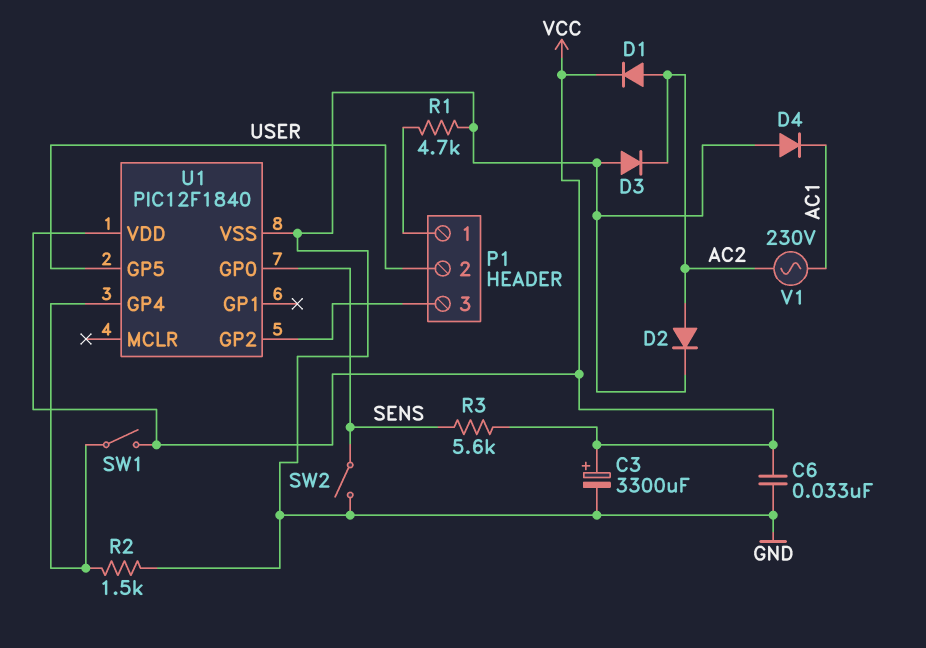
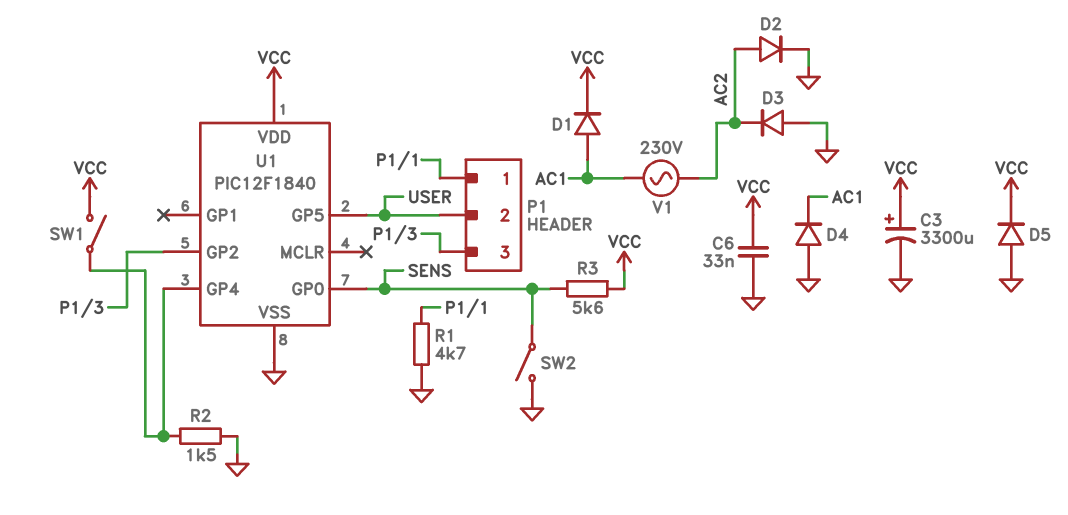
D1: diode (A AC2, K VCC) -> diode (A AC1, K VCC)
D5: none -> diode (A GND, K VCC)

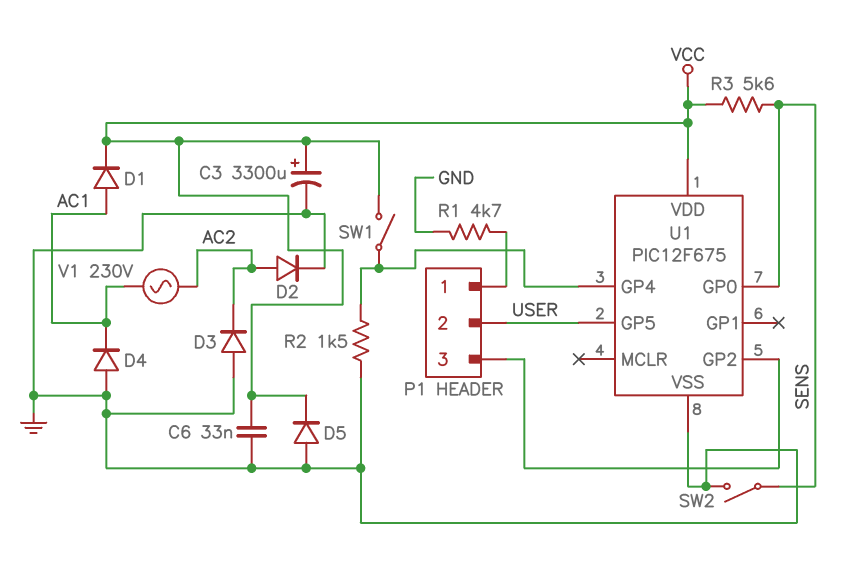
U1: PIC12F1840 -> PIC12F675

